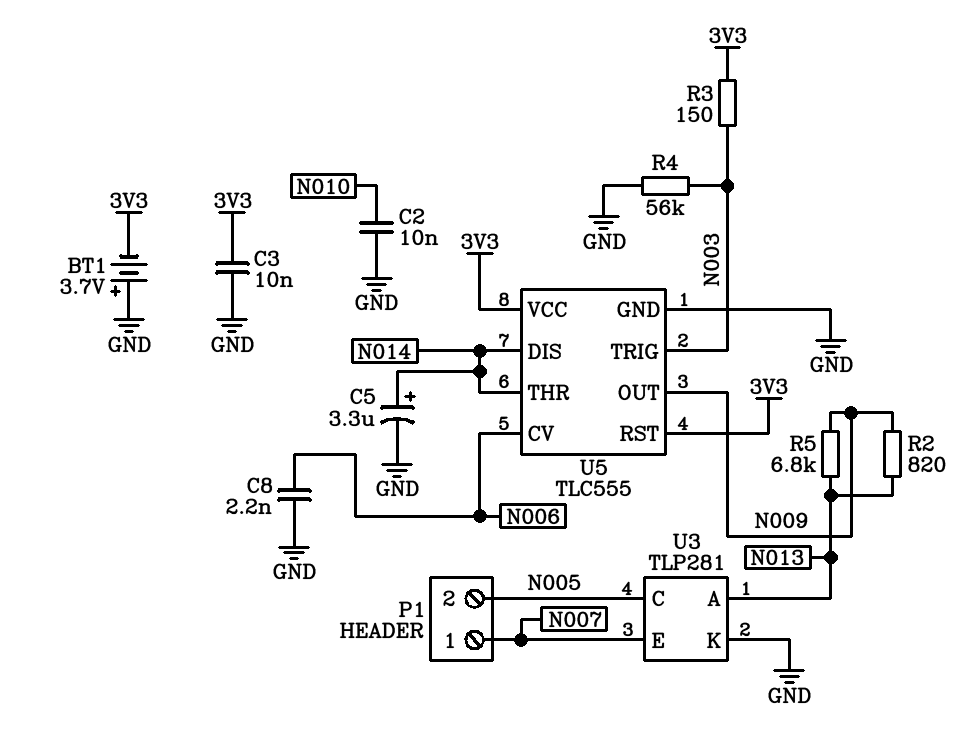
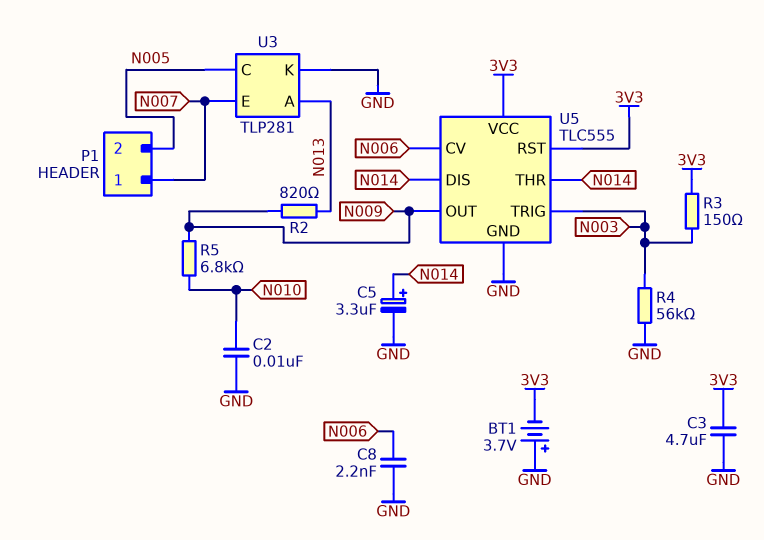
C3: 10nF (3V3, GND) -> 4.7uF (3V3, GND)
R5: 6.8k (N009, N013) -> 6.8k (N009, N010)

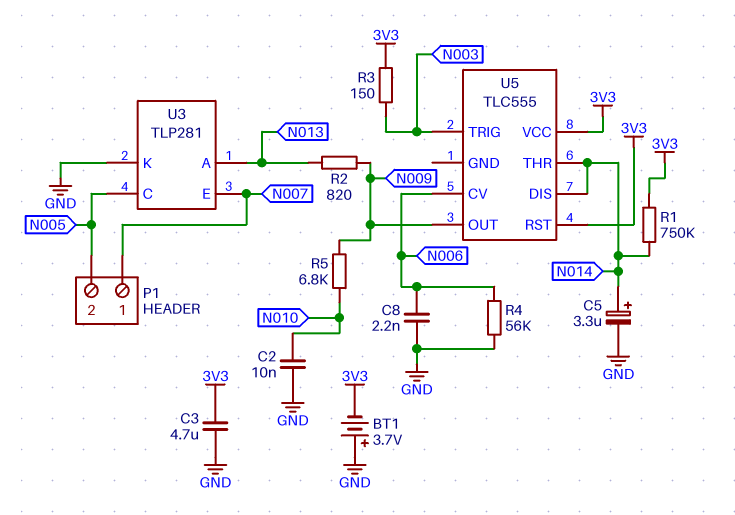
R1: none -> 750k (3V3, N014)
R4: 56k (GND, N003) -> 56k (GND, N006)
U5 pin GND: GND -> none

